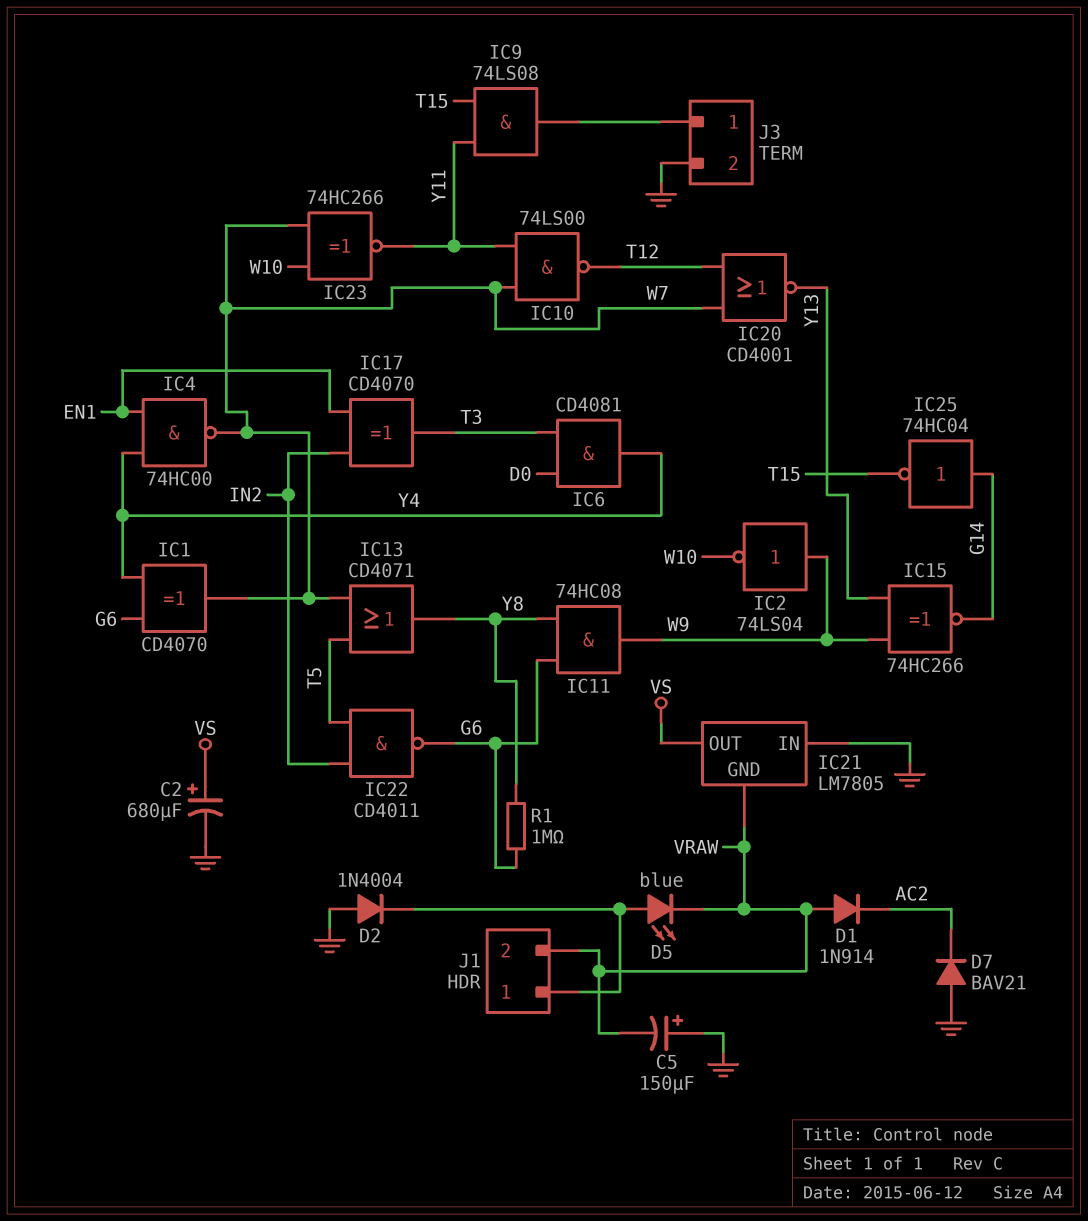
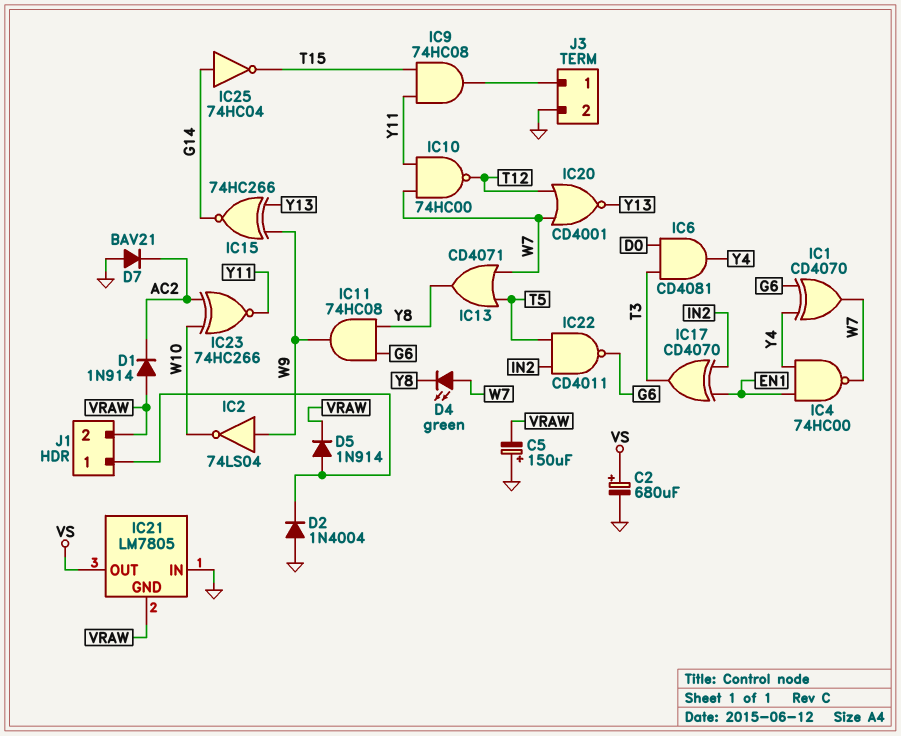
D4: none -> LED green (A W7, K Y8)
D5: LED blue (A J1/1, K VRAW) -> diode 1N914 (A J1/1, K VRAW)
IC9: AND 74LS08 (in T15, in Y11, out J3/1) -> AND 74HC08 (in T15, in Y11, out J3/1)
IC10: NAND 74LS00 (in W7, in Y11, out T12) -> NAND 74HC00 (in W7, in Y11, out T12)
IC23: XNOR 74HC266 (in W7, in W10, out Y11) -> XNOR 74HC266 (in AC2, in W10, out Y11)
R1: 1M (G6, Y8) -> none

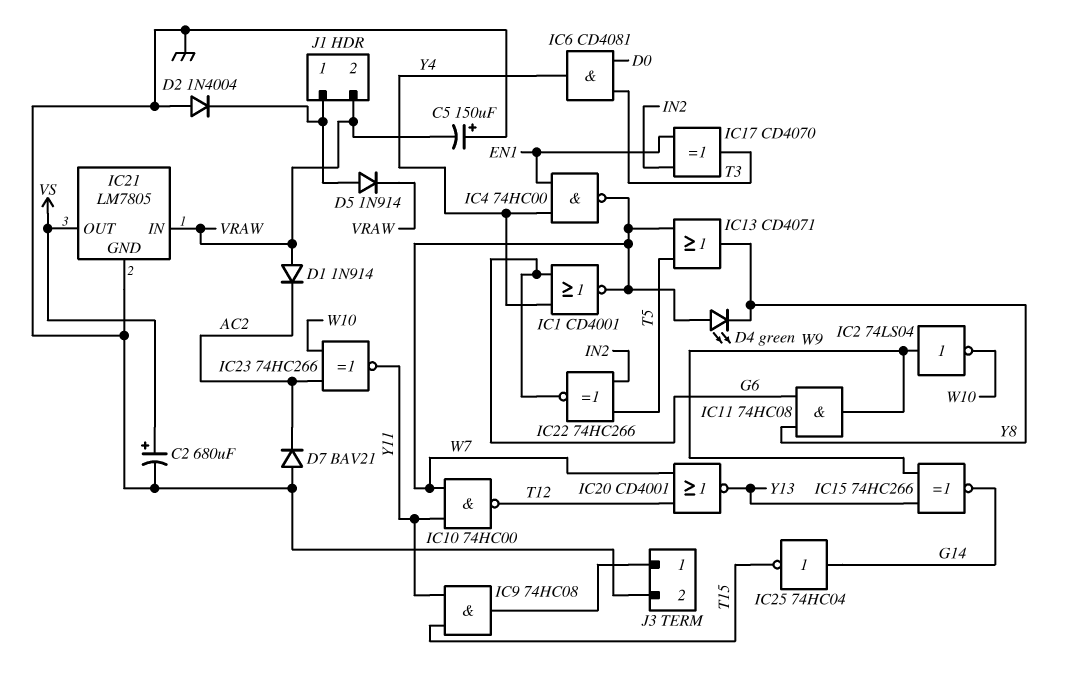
IC1: XOR CD4070 (in G6, in Y4, out W7) -> NOR CD4001 (in G6, in Y4, out W7)
IC21 pin GND: VRAW -> GND
IC21 pin IN: GND -> VRAW
IC22: NAND CD4011 (in IN2, in T5, out G6) -> XNOR 74HC266 (in IN2, in T5, out G6)

